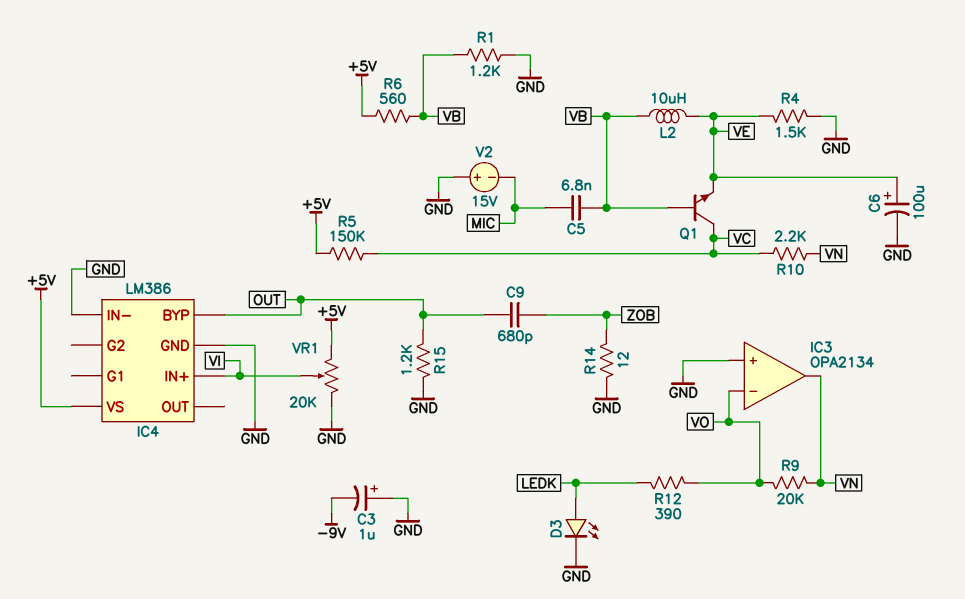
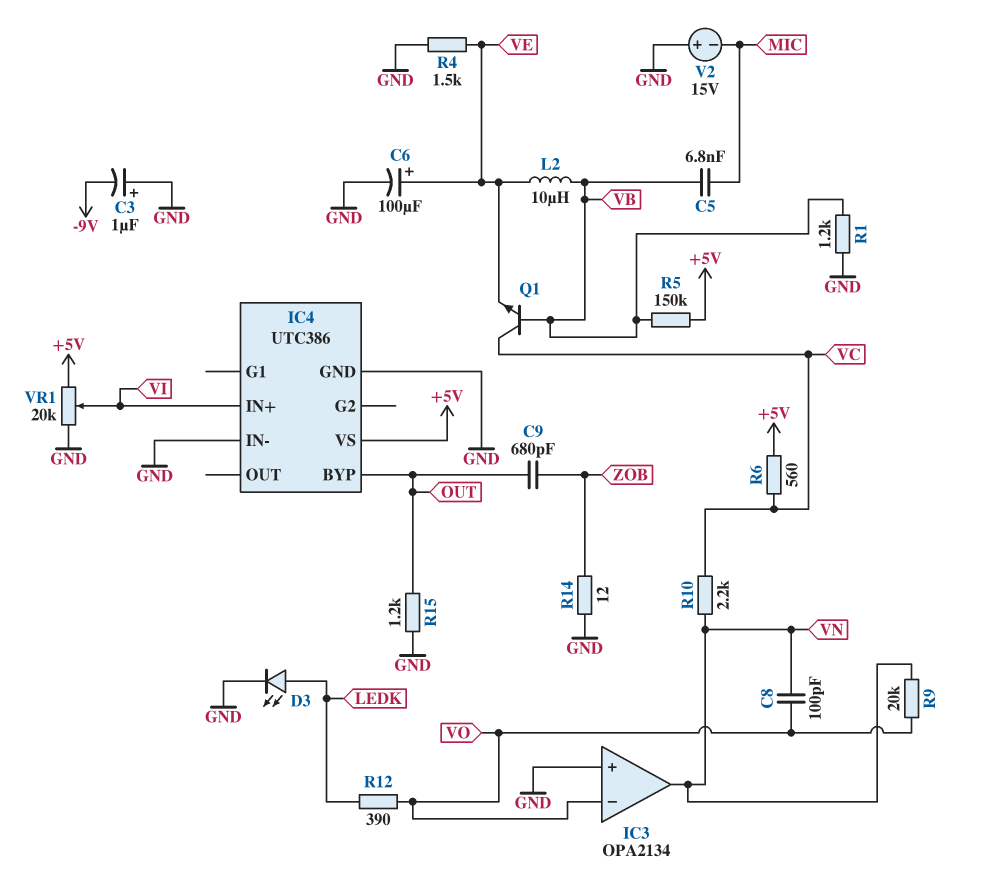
C8: none -> 100pF (VN, VO)
IC4: LM386 -> UTC386
R5: 150k (+5V, VC) -> 150k (+5V, VB)
R6: 560 (+5V, VB) -> 560 (+5V, VC)

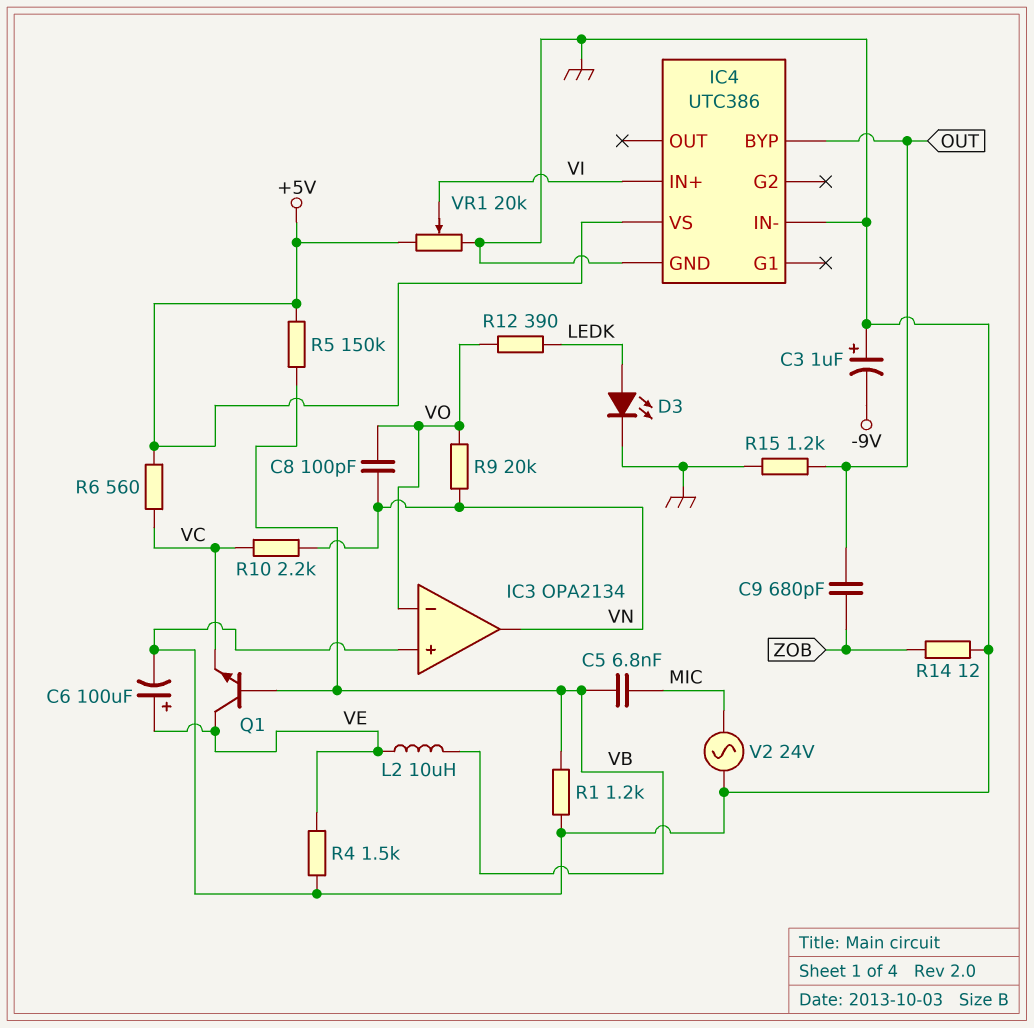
Q1: NPN (B VB, C VC, E VE) -> NPN (B VB, C VE, E VC)
V2: 15V (plus GND, minus MIC) -> AC 24V (GND, MIC)

